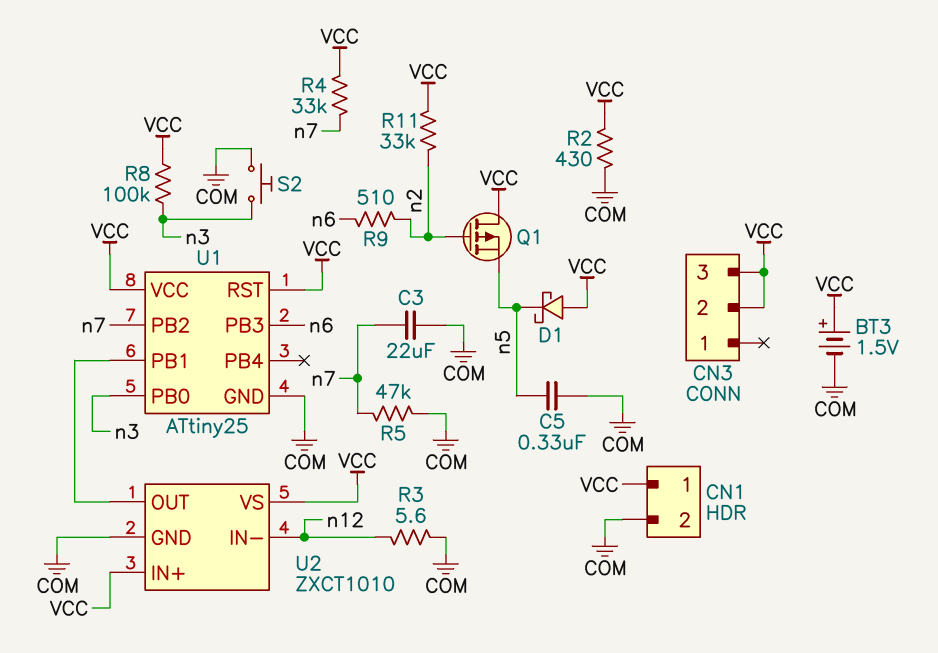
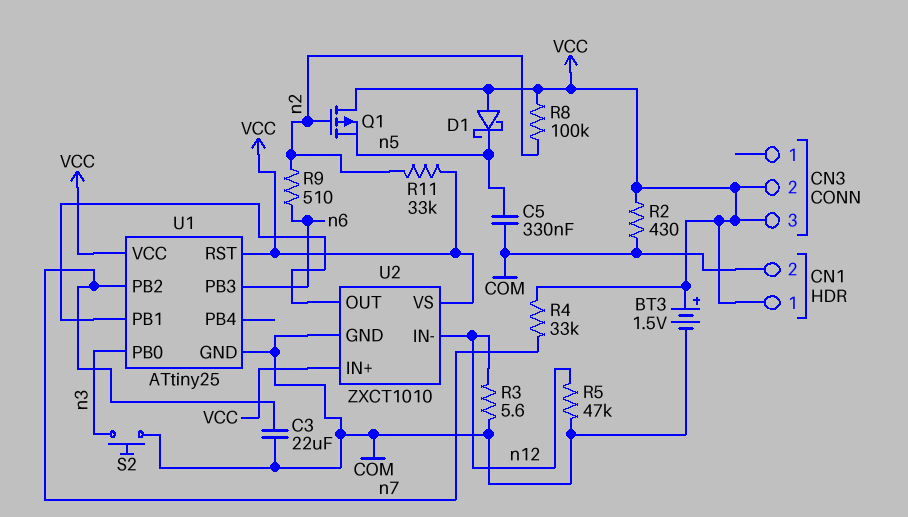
R5: 47k (COM, n7) -> 47k (COM, n12)
R8: 100k (VCC, n3) -> 100k (VCC, n2)

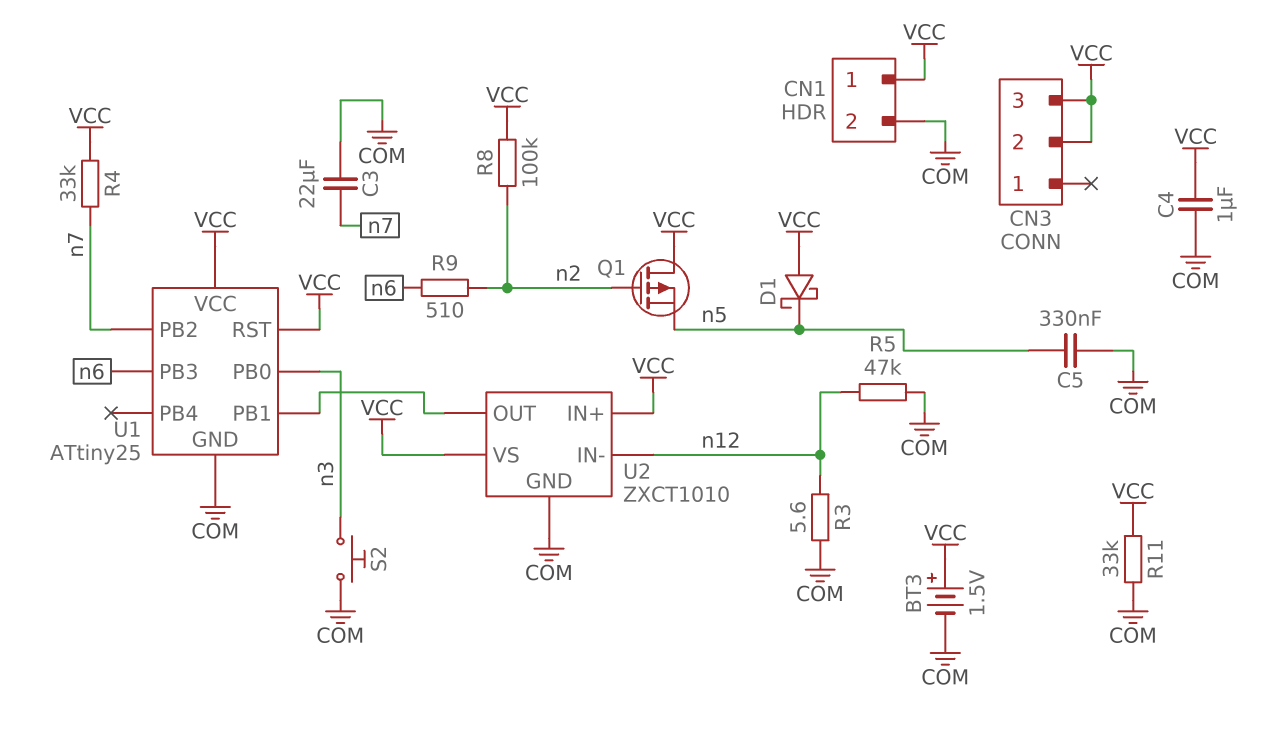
C4: none -> 1uF (COM, VCC)
R2: 430 (COM, VCC) -> none
R11: 33k (VCC, n2) -> 33k (COM, VCC)

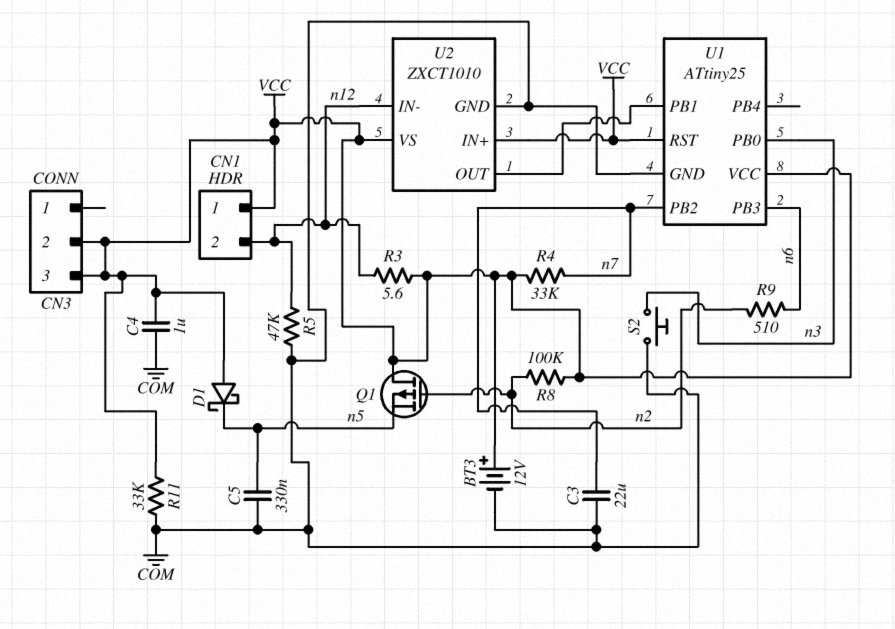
BT3: 1.5V (plus VCC, minus COM) -> 12V (plus VCC, minus COM)
CN1 pin 2: COM -> n12
R3: 5.6 (COM, n12) -> 5.6 (VCC, n12)

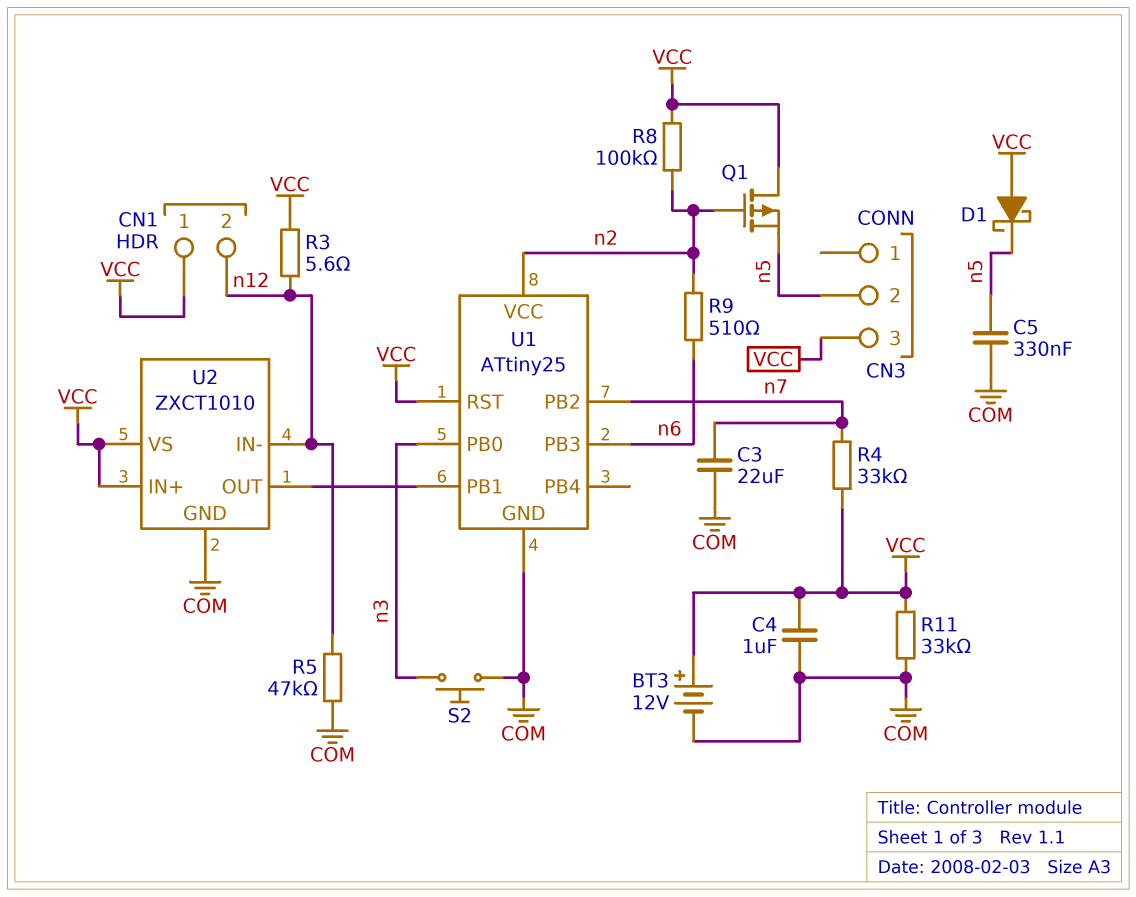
CN3 pin 2: VCC -> n5
U1 pin VCC: VCC -> n2

